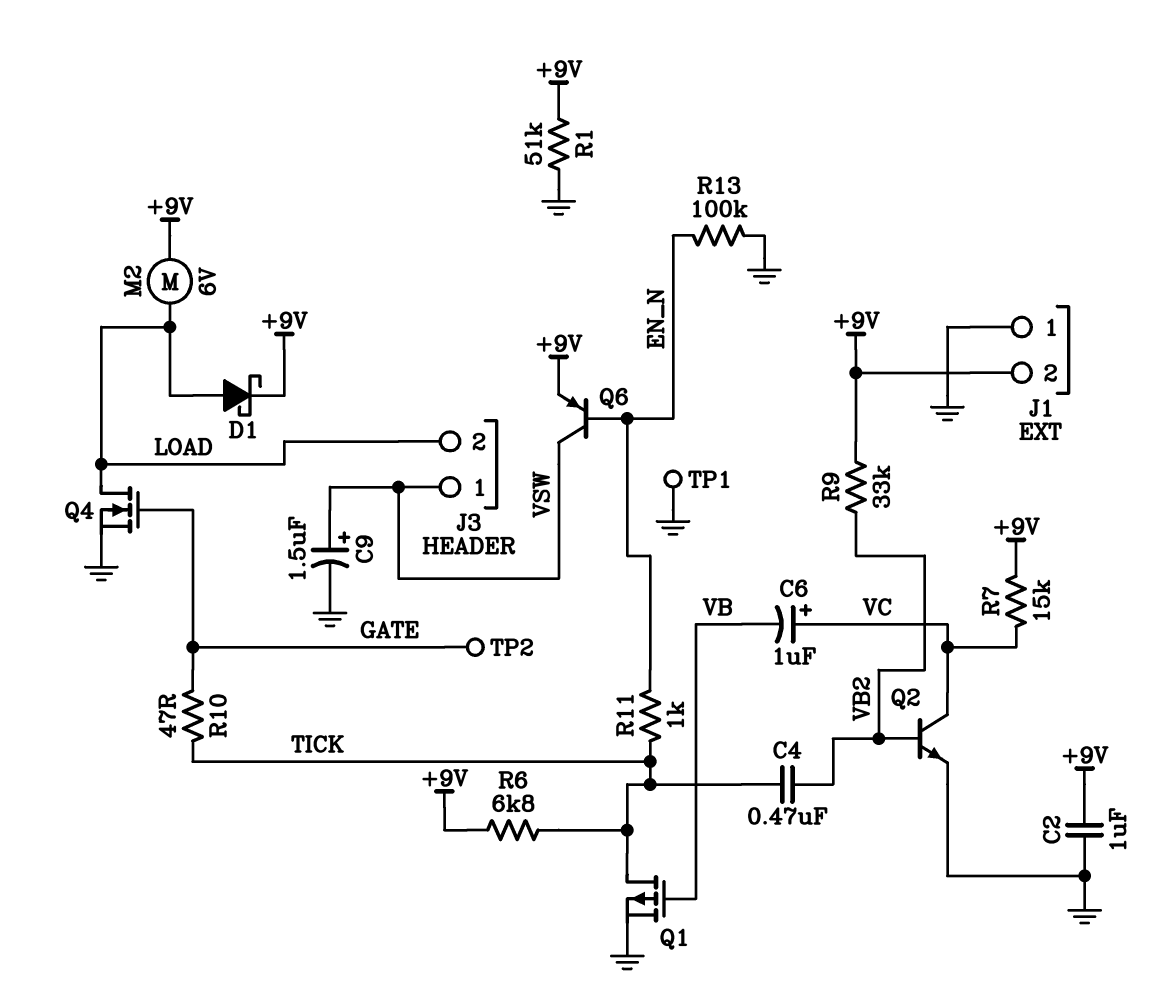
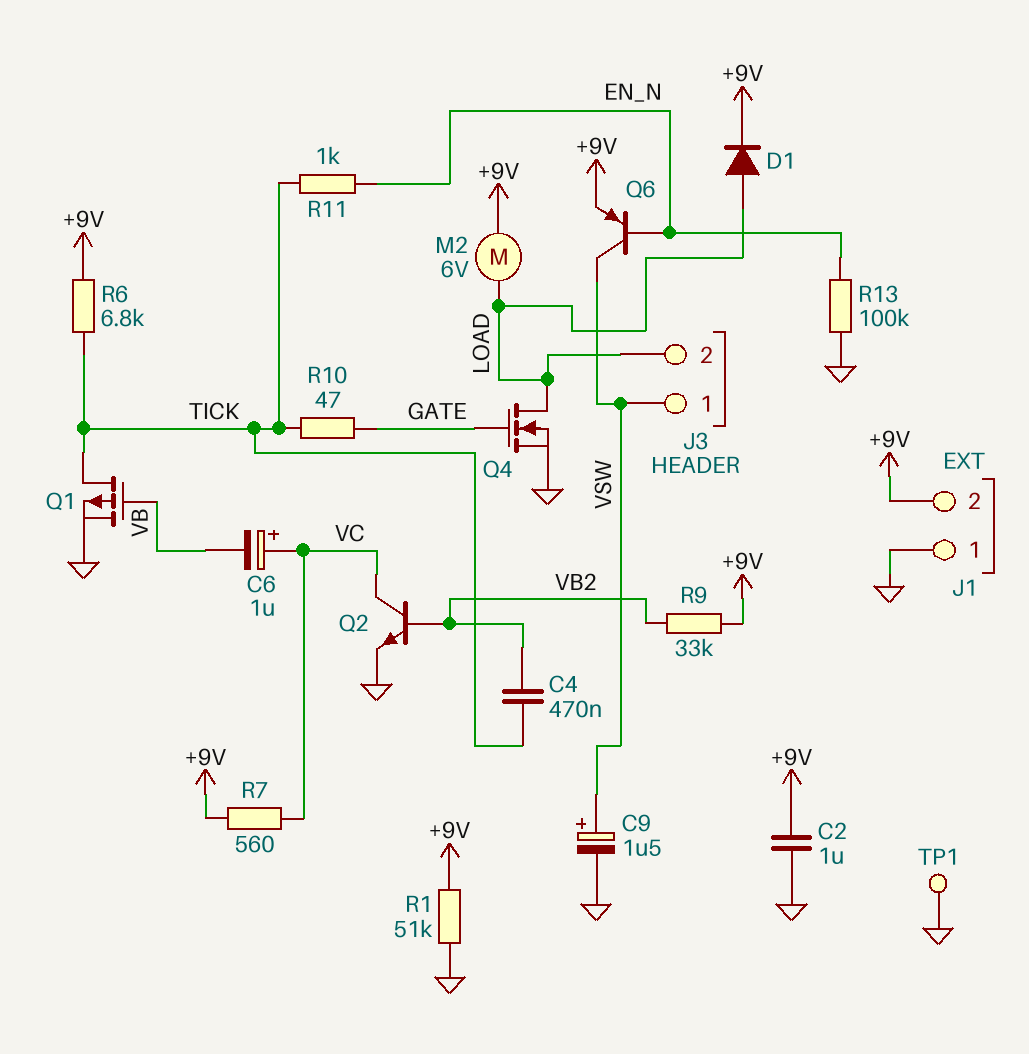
D1: schottky (A LOAD, K +9V) -> diode (A LOAD, K +9V)
R7: 15k (+9V, VC) -> 560 (+9V, VC)
TP2: test point (GATE) -> none

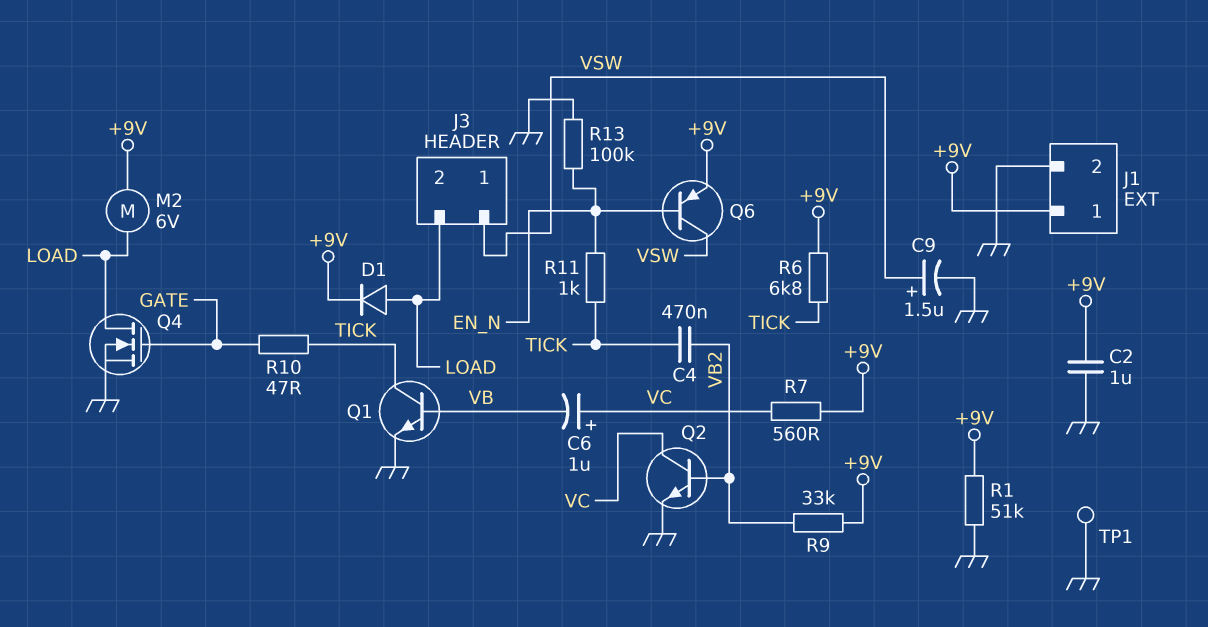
J1 pin 1: GND -> +9V
J1 pin 2: +9V -> GND
Q1: PMOS (G VB, D TICK, S GND) -> NPN (B VB, C TICK, E GND)

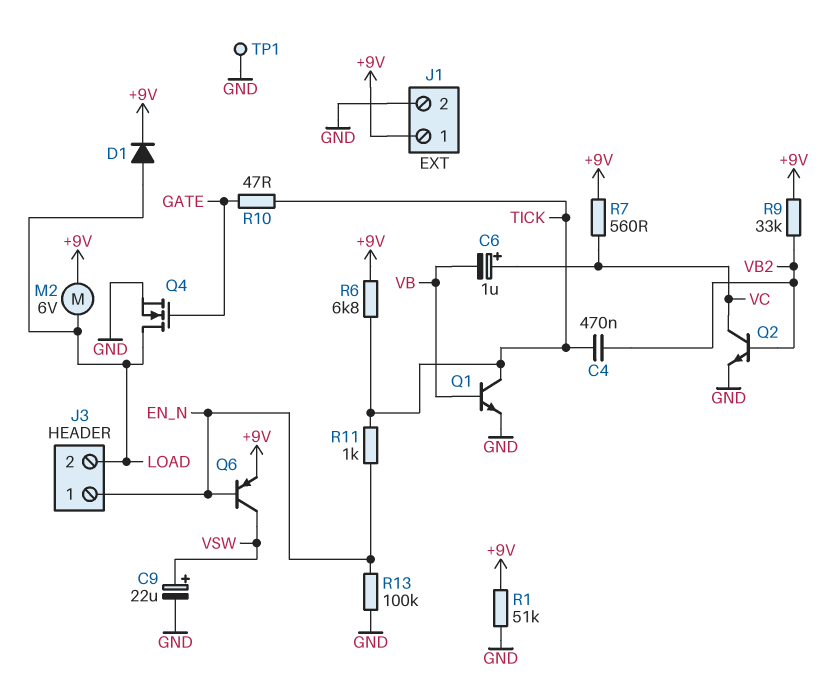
C2: 1uF (+9V, GND) -> none
C9: 1.5uF (plus VSW, minus GND) -> 22uF (plus VSW, minus GND)
J3 pin 1: VSW -> EN_N

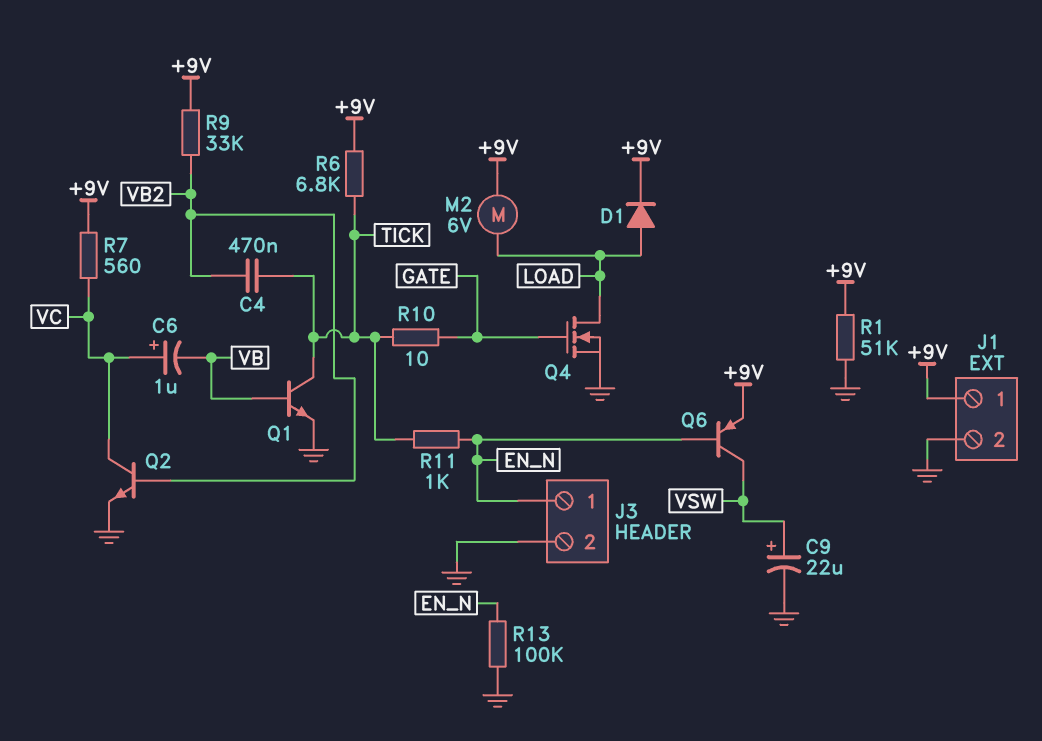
J3 pin 2: LOAD -> GND
R10: 47 (GATE, TICK) -> 10 (GATE, TICK)
TP1: test point (GND) -> none

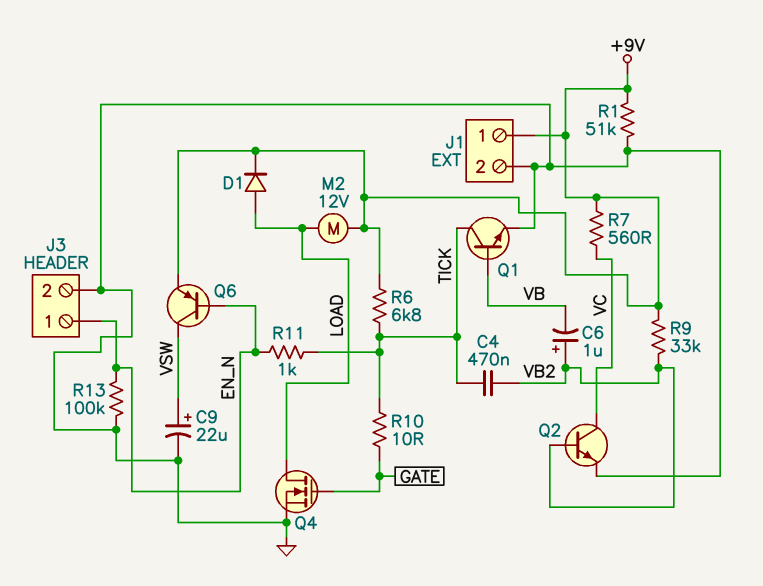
C6: 1uF (plus VC, minus VB) -> 1uF (plus VB2, minus VB)
M2: motor 6V (+9V, LOAD) -> motor 12V (+9V, LOAD)

